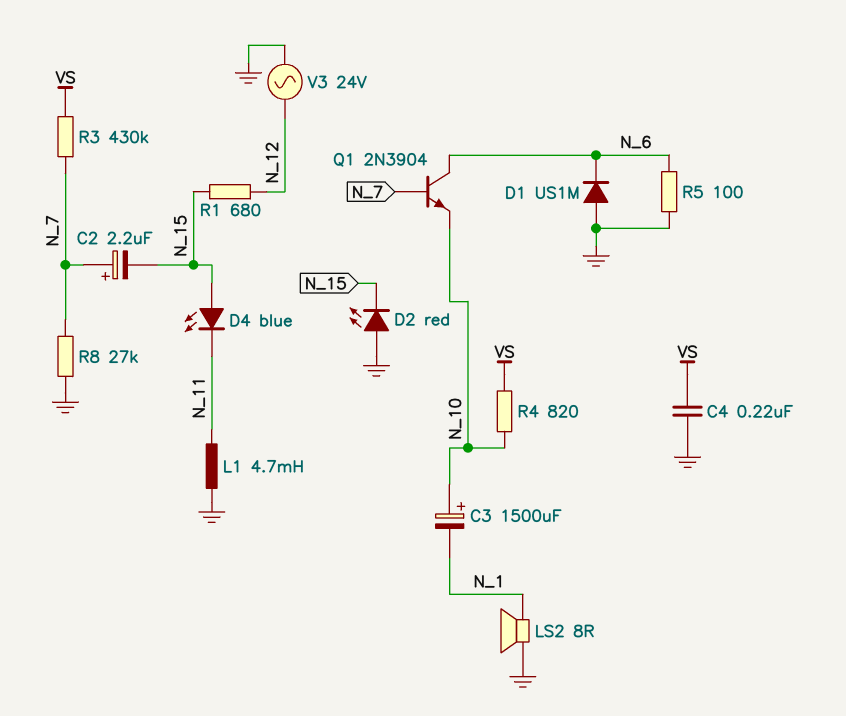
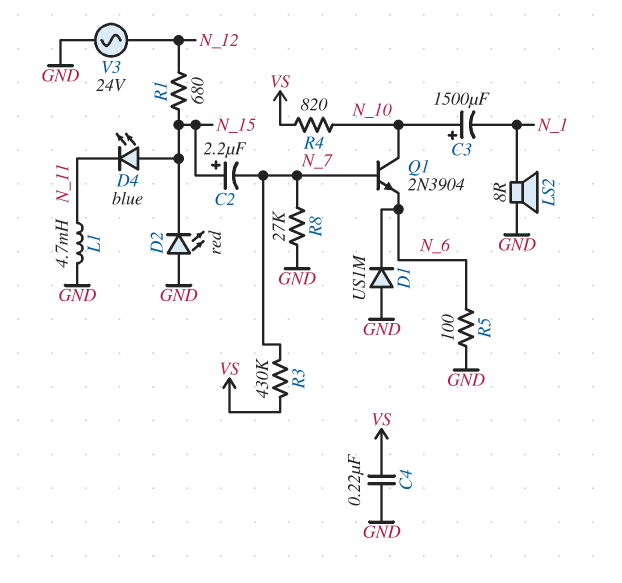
C2: 2.2uF (plus N_7, minus N_15) -> 2.2uF (plus N_15, minus N_7)
Q1: NPN 2N3904 (B N_7, C N_6, E N_10) -> NPN 2N3904 (B N_7, C N_10, E N_6)

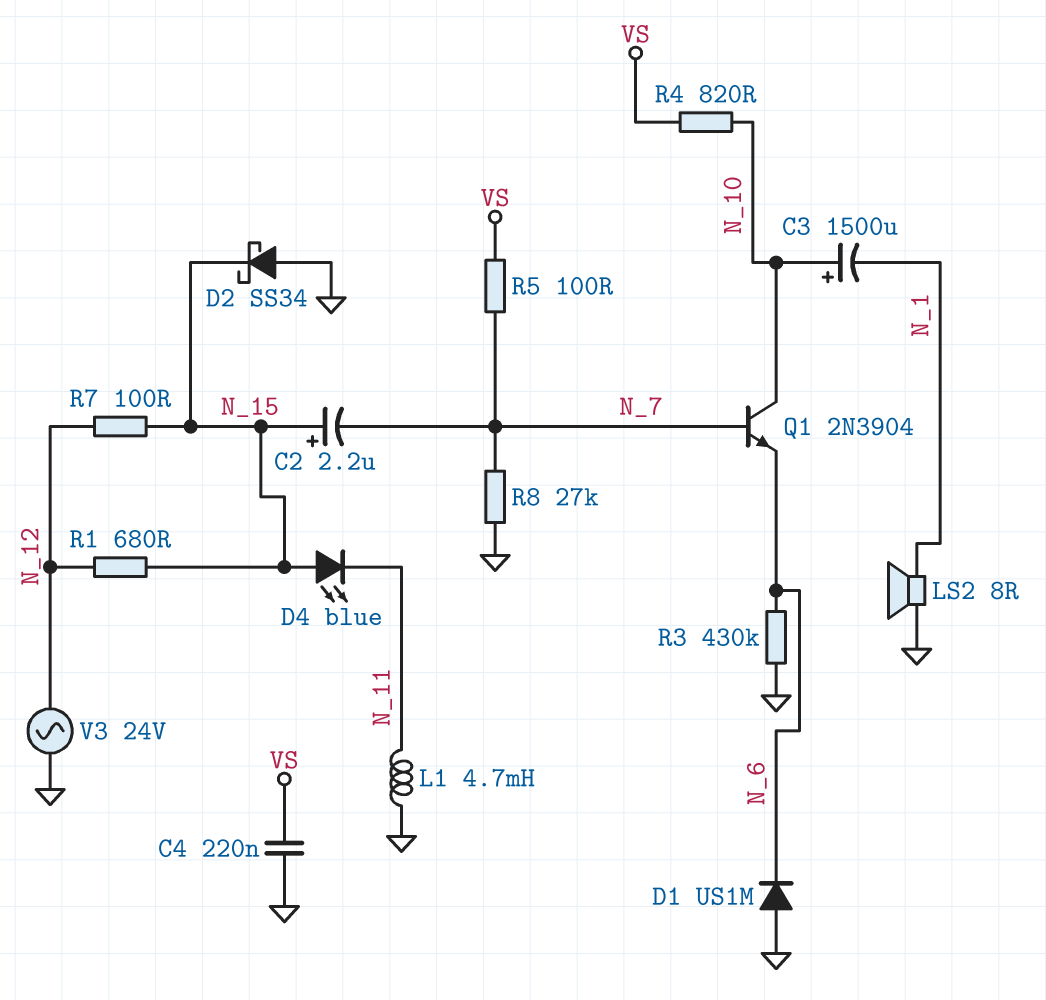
D2: LED red (A GND, K N_15) -> schottky SS34 (A GND, K N_15)
R3: 430k (N_7, VS) -> 430k (GND, N_6)
R5: 100 (GND, N_6) -> 100 (N_7, VS)
R7: none -> 100 (N_12, N_15)

